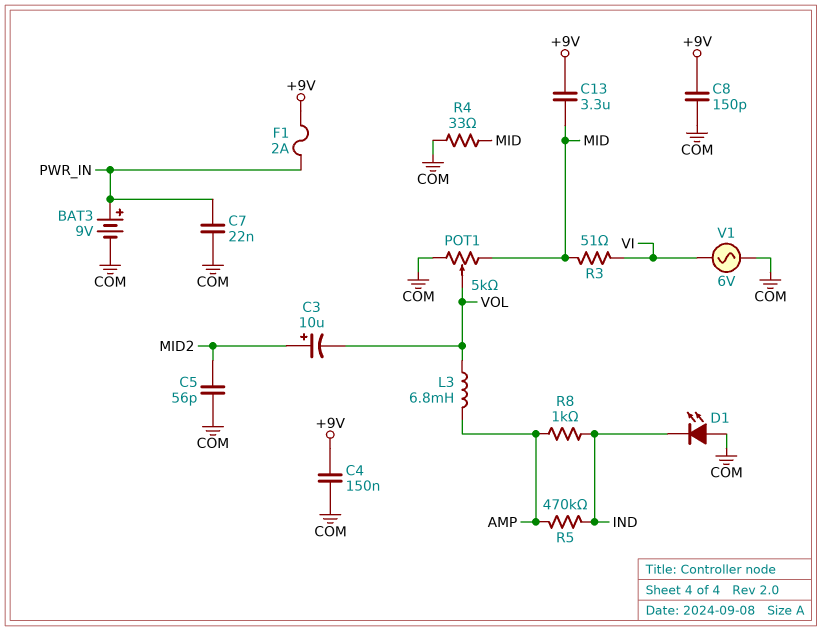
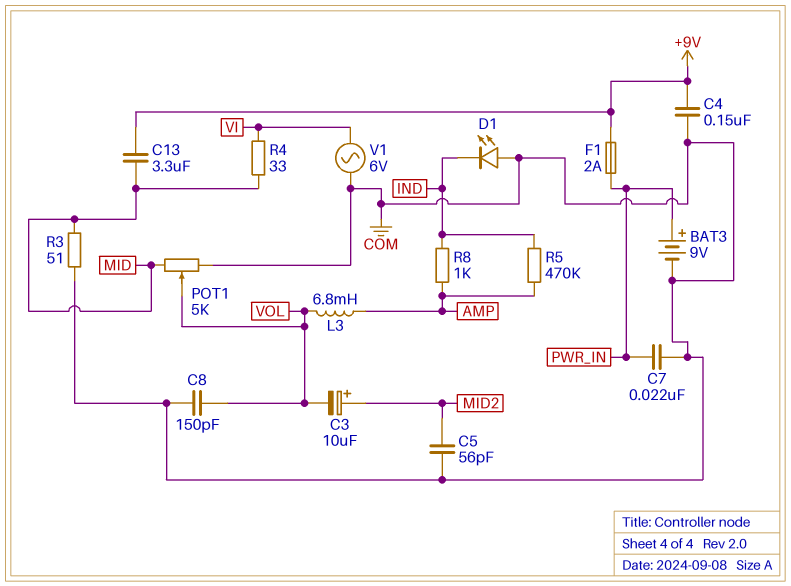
C8: 150pF (+9V, COM) -> 150pF (COM, VOL)
R3: 51 (MID, VI) -> 51 (COM, MID)
R4: 33 (COM, MID) -> 33 (MID, VI)

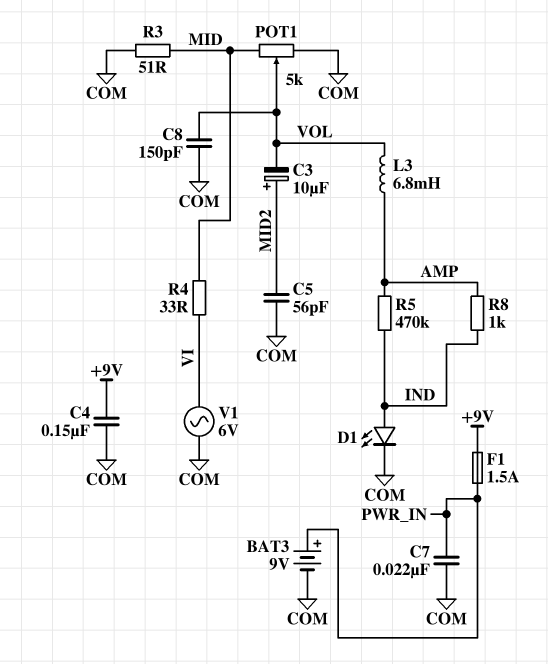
C13: 3.3uF (+9V, MID) -> none
D1: LED (A COM, K IND) -> LED (A IND, K COM)
F1: 2A (+9V, PWR_IN) -> 1.5A (+9V, PWR_IN)

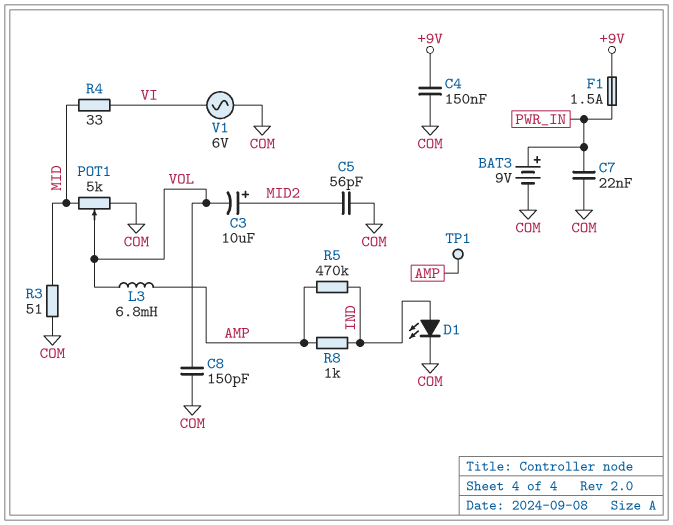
TP1: none -> test point (AMP)

